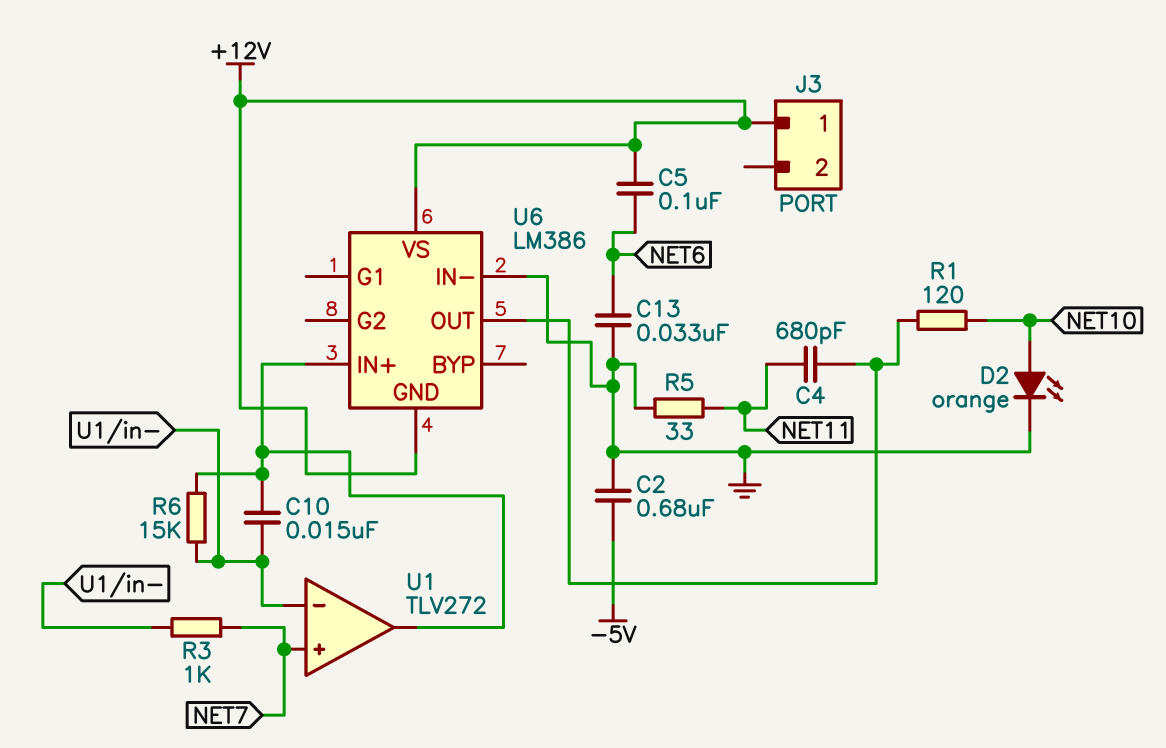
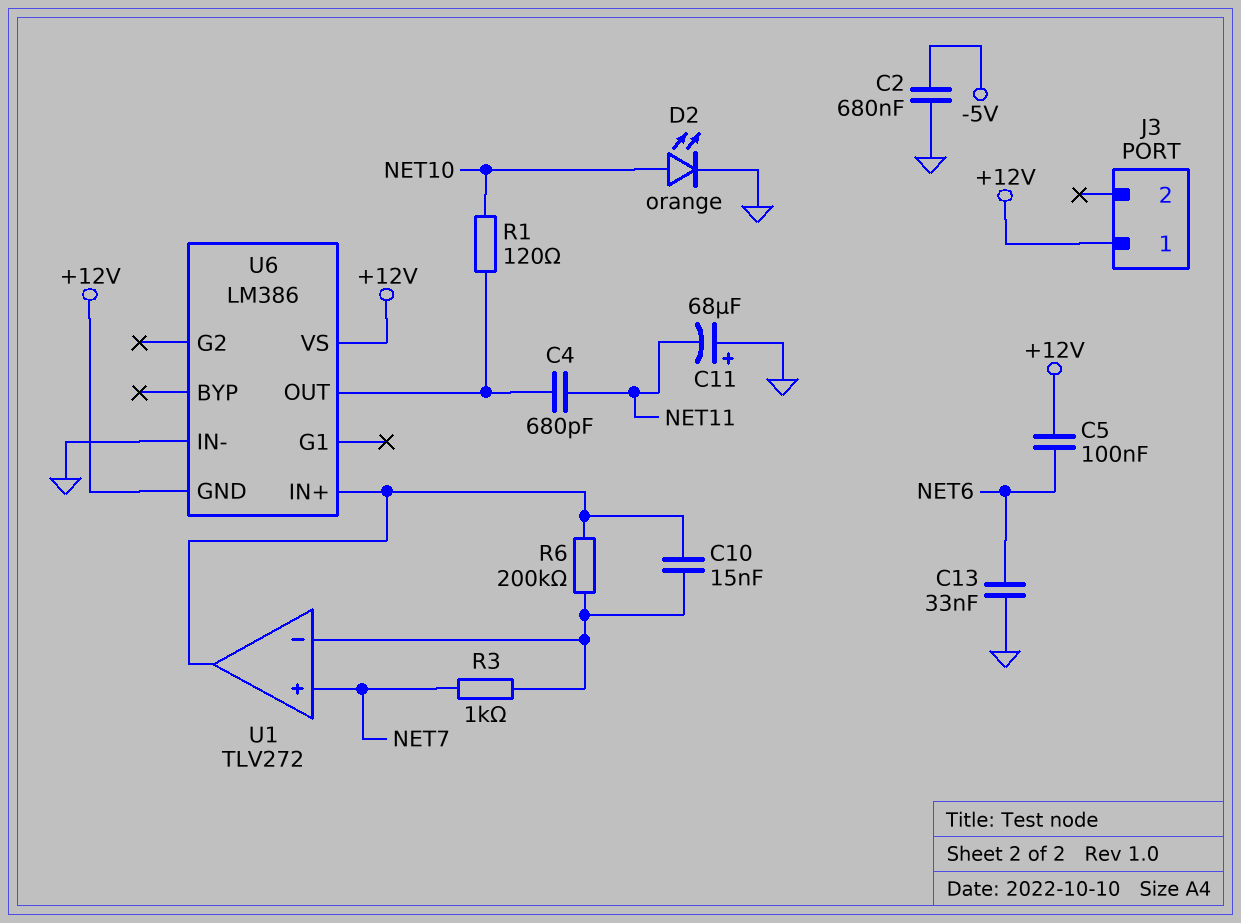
C11: none -> 68uF (plus GND, minus NET11)
R5: 33 (GND, NET11) -> none
R6: 15k (U1/in-, U1/out) -> 200k (U1/in-, U1/out)

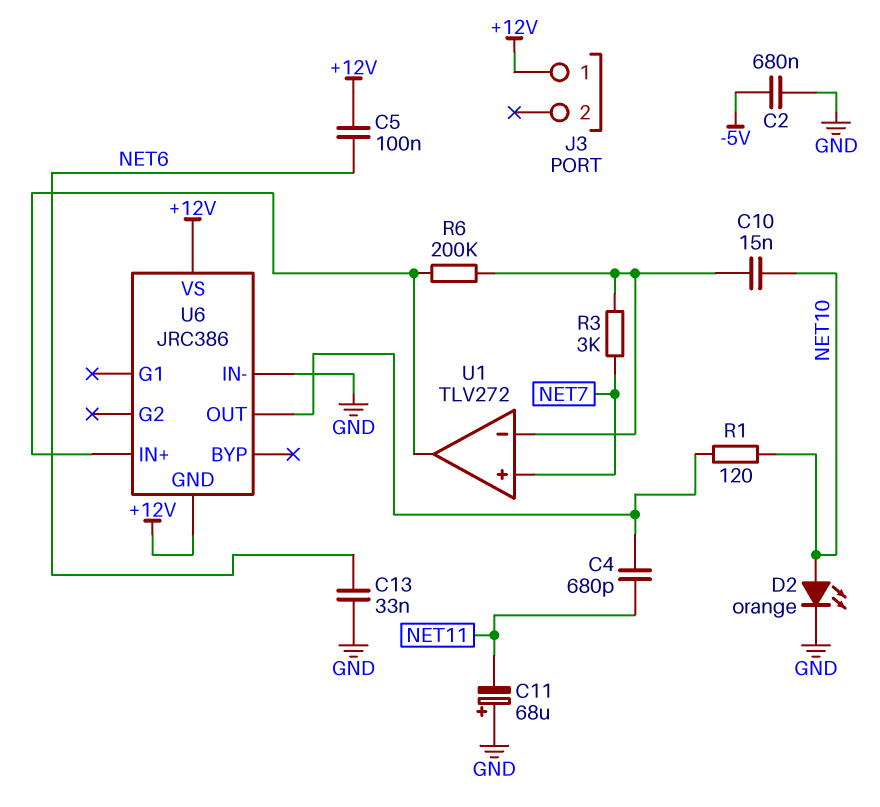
C10: 15nF (U1/in-, U1/out) -> 15nF (NET10, U1/in-)
R3: 1k (NET7, U1/in-) -> 3k (NET7, U1/in-)
U6: LM386 -> JRC386

